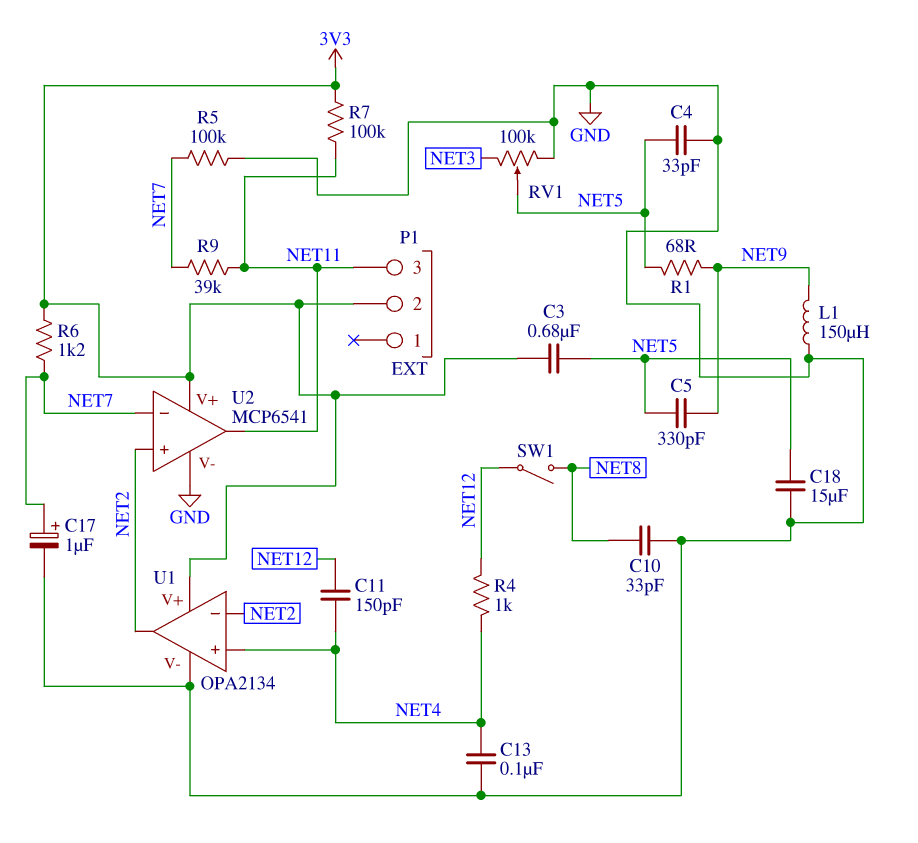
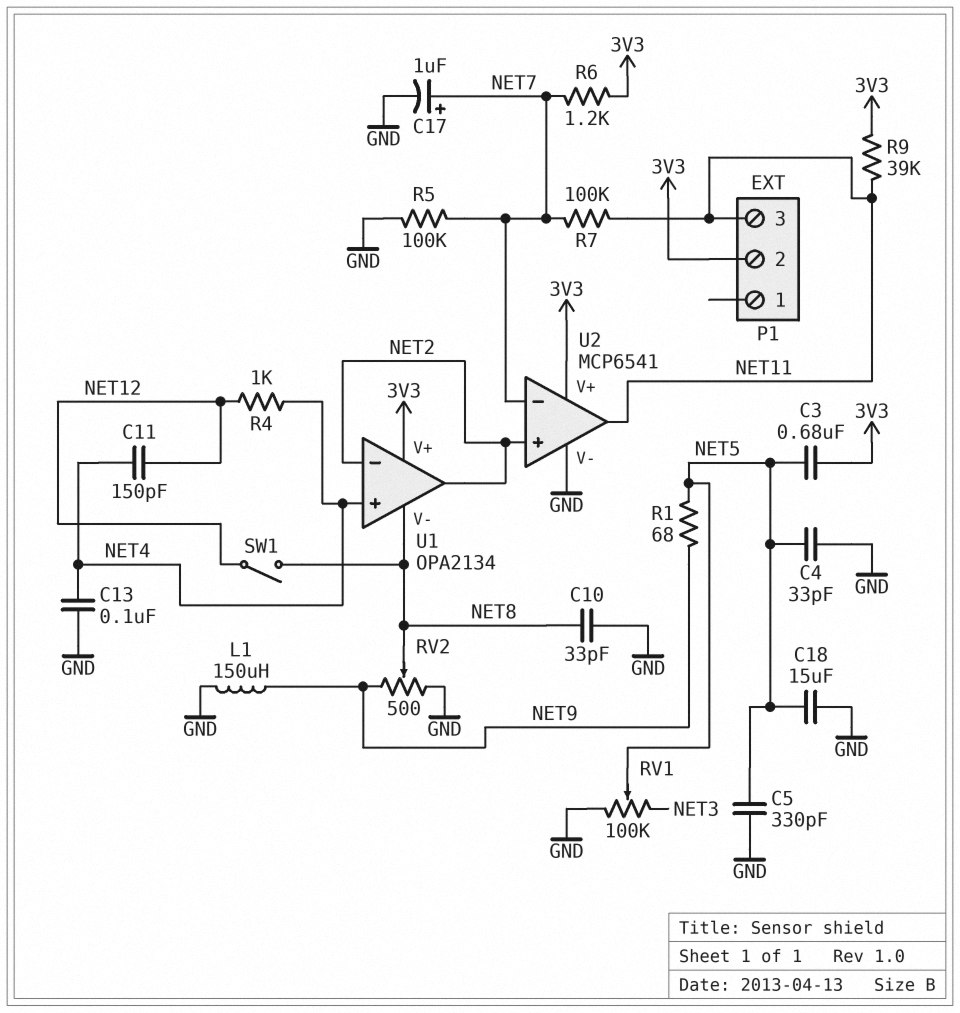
C5: 330pF (NET5, NET9) -> 330pF (GND, NET5)
R7: 100k (3V3, NET11) -> 100k (NET7, NET11)
R9: 39k (NET7, NET11) -> 39k (3V3, NET11)
RV2: none -> 500 (GND, NET9, wiper NET8)
U1 pin V-: GND -> NET8

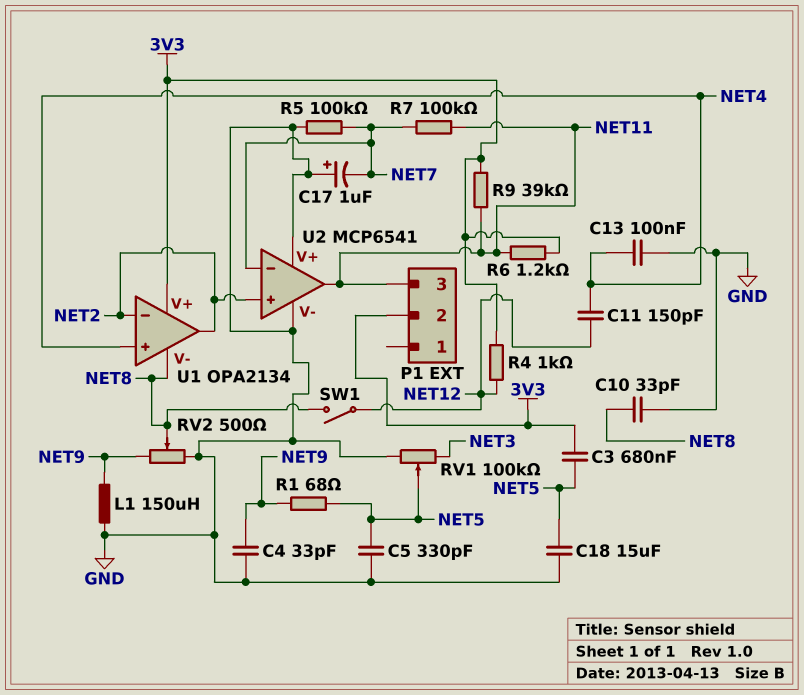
C4: 33pF (GND, NET5) -> 33pF (GND, NET9)
C17: 1uF (plus NET7, minus GND) -> 1uF (plus GND, minus NET7)
R4: 1k (NET4, NET12) -> 1k (3V3, NET12)
R6: 1.2k (3V3, NET7) -> 1.2k (3V3, NET11)
U2 pin V+: 3V3 -> GND

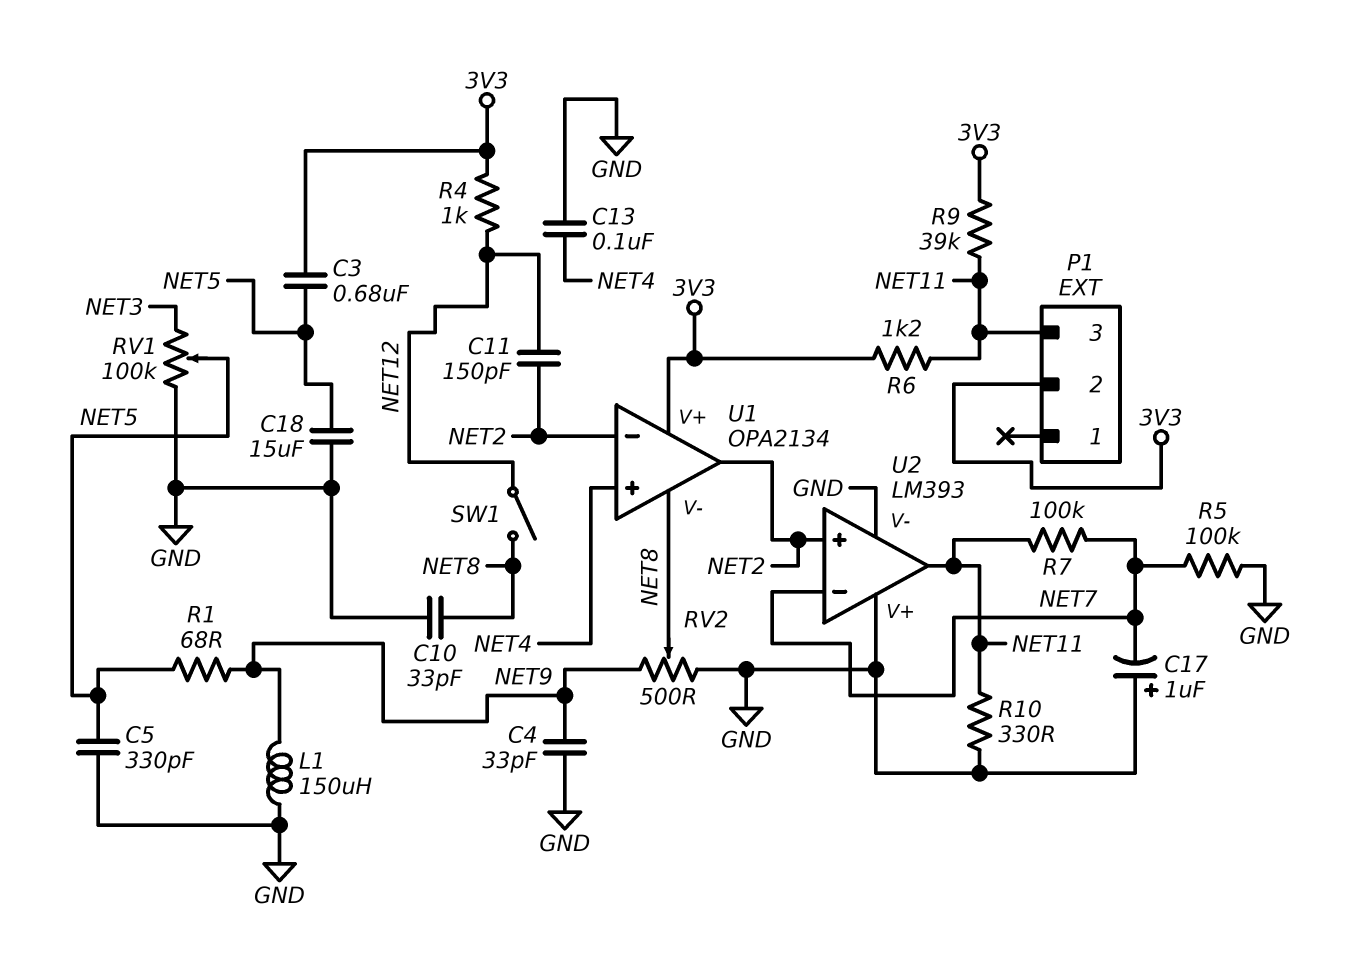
C11: 150pF (NET4, NET12) -> 150pF (NET2, NET12)
R10: none -> 330 (GND, NET11)
U2: MCP6541 -> LM393

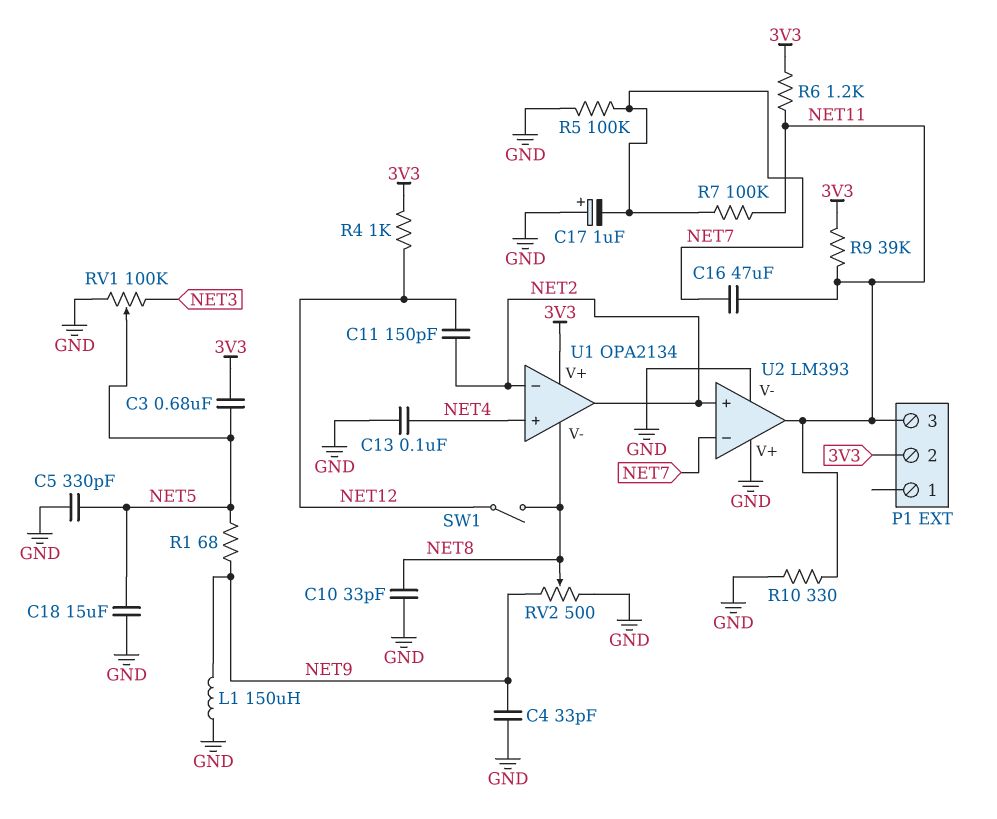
C16: none -> 47uF (NET7, NET11)

